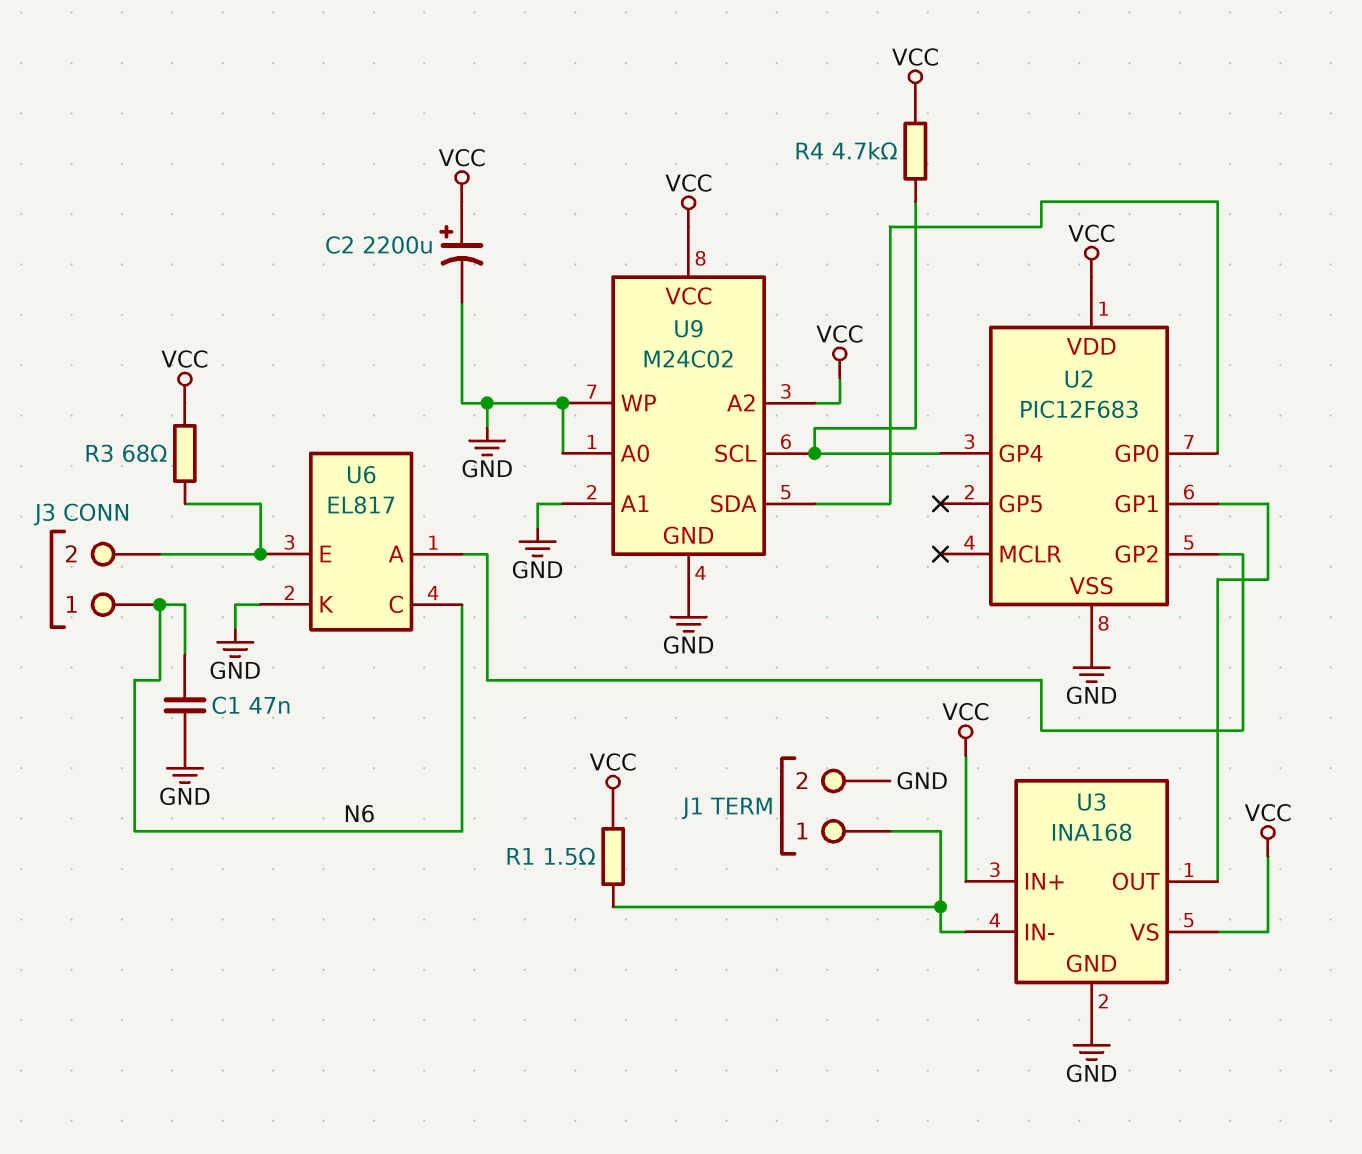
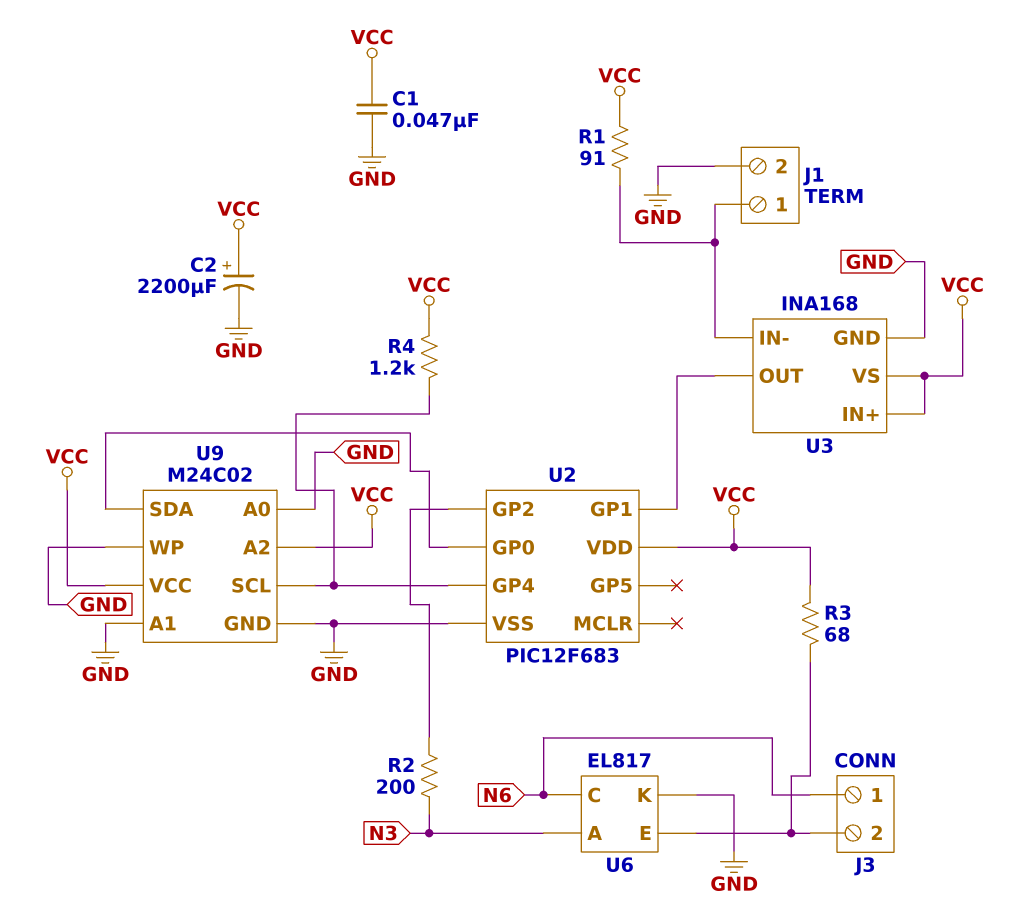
C1: 47nF (GND, N6) -> 47nF (GND, VCC)
R1: 1.5 (J1/1, VCC) -> 91 (J1/1, VCC)
R2: none -> 200 (N3, U2/GP2)
R4: 4.7k (U2/GP4, VCC) -> 1.2k (U2/GP4, VCC)
U6 pin A: U2/GP2 -> N3

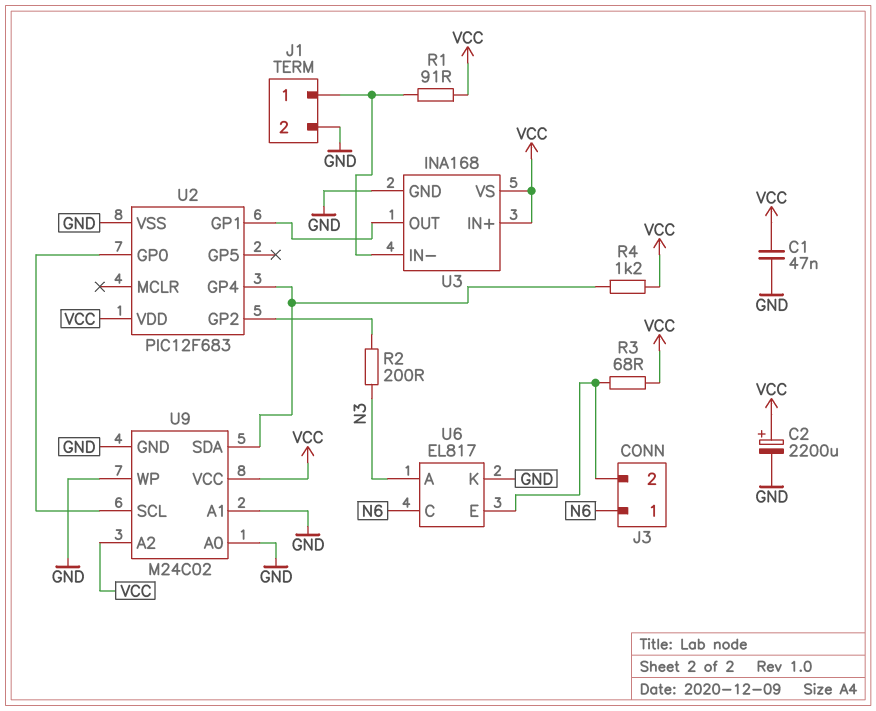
U9 pin SCL: U2/GP4 -> U2/GP0
U9 pin SDA: U2/GP0 -> U2/GP4

